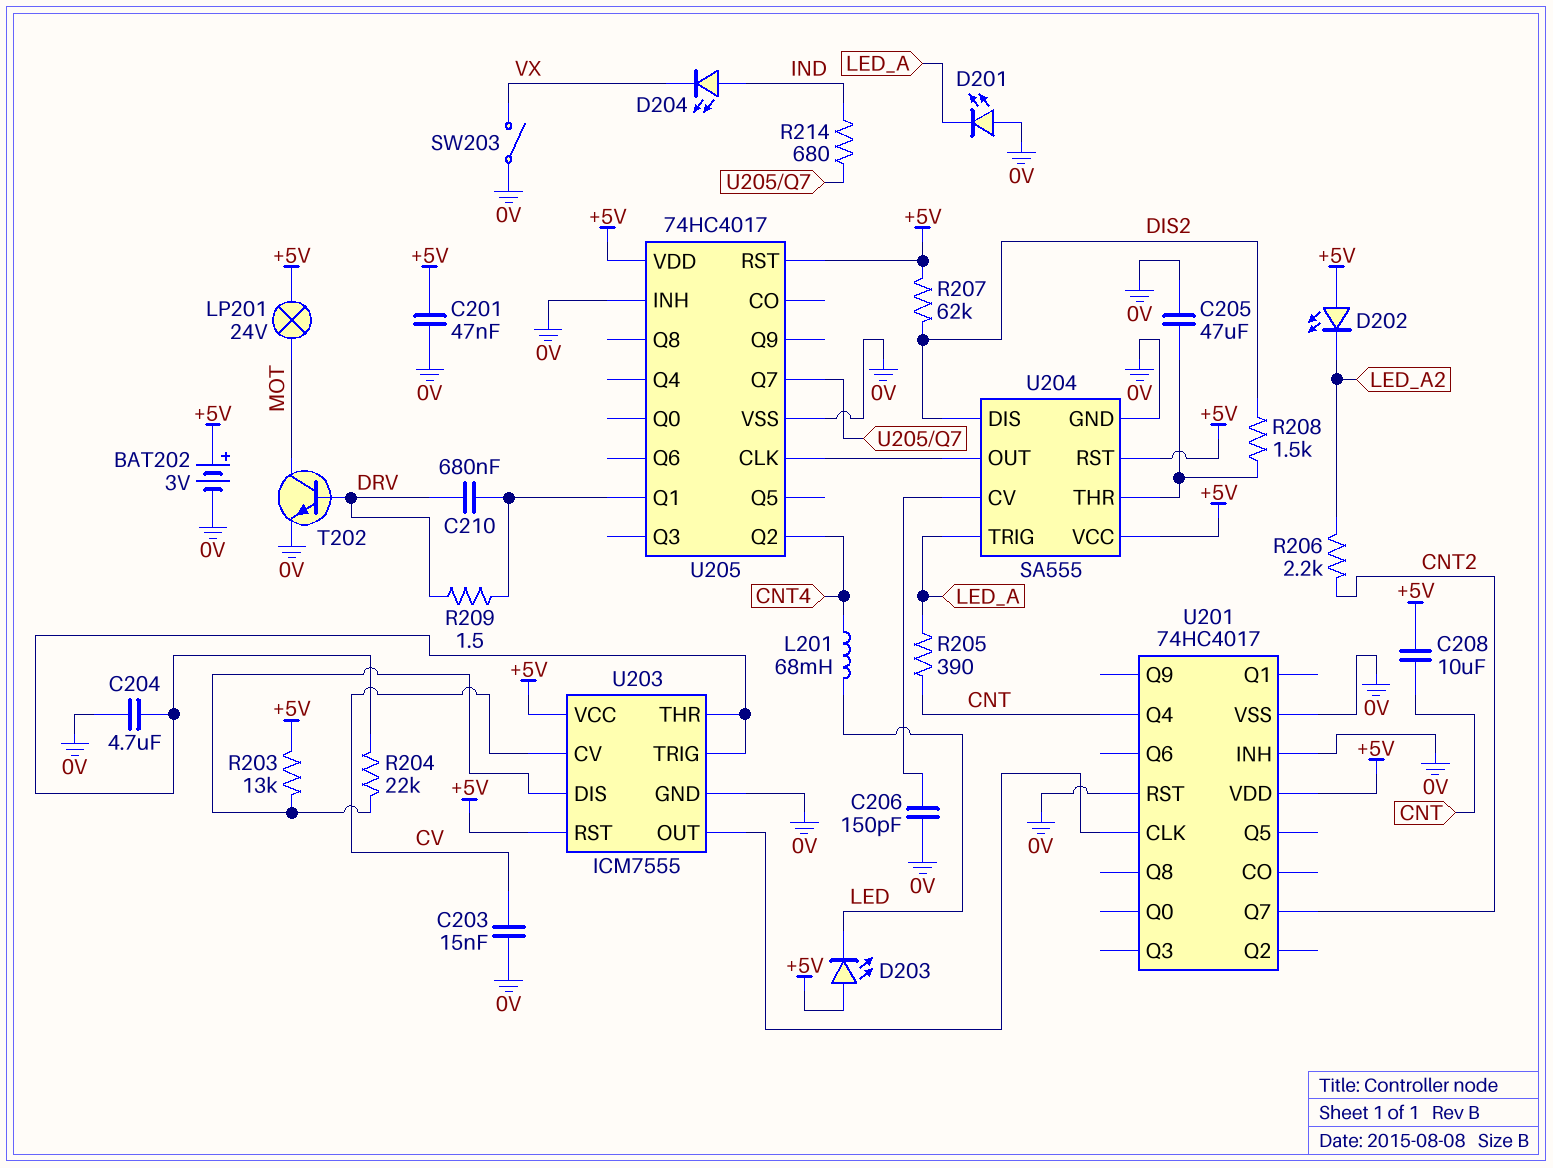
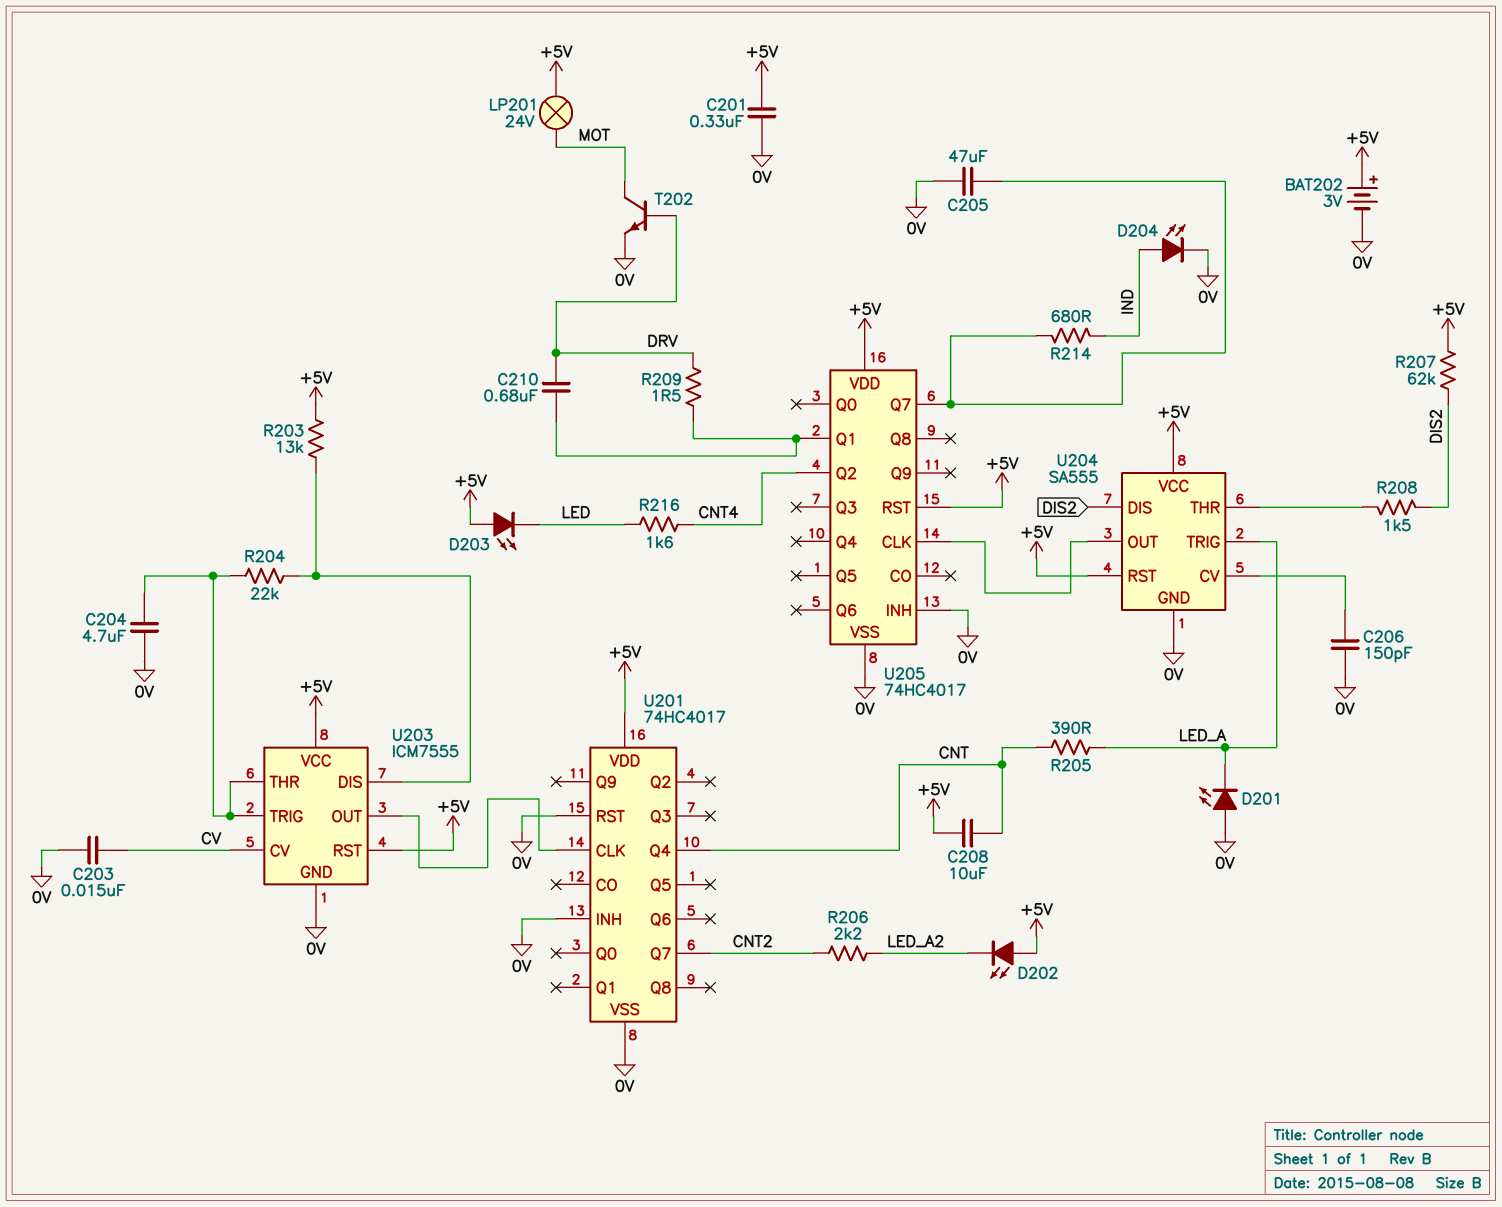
C201: 47nF (+5V, 0V) -> 330nF (+5V, 0V)
C205: 47uF (0V, U204/THR) -> 47uF (0V, U205/Q7)
D204: LED (A IND, K VX) -> LED (A IND, K 0V)
L201: 68mH (CNT4, LED) -> none
R216: none -> 1.6k (CNT4, LED)
SW203: switch (0V, VX) -> none

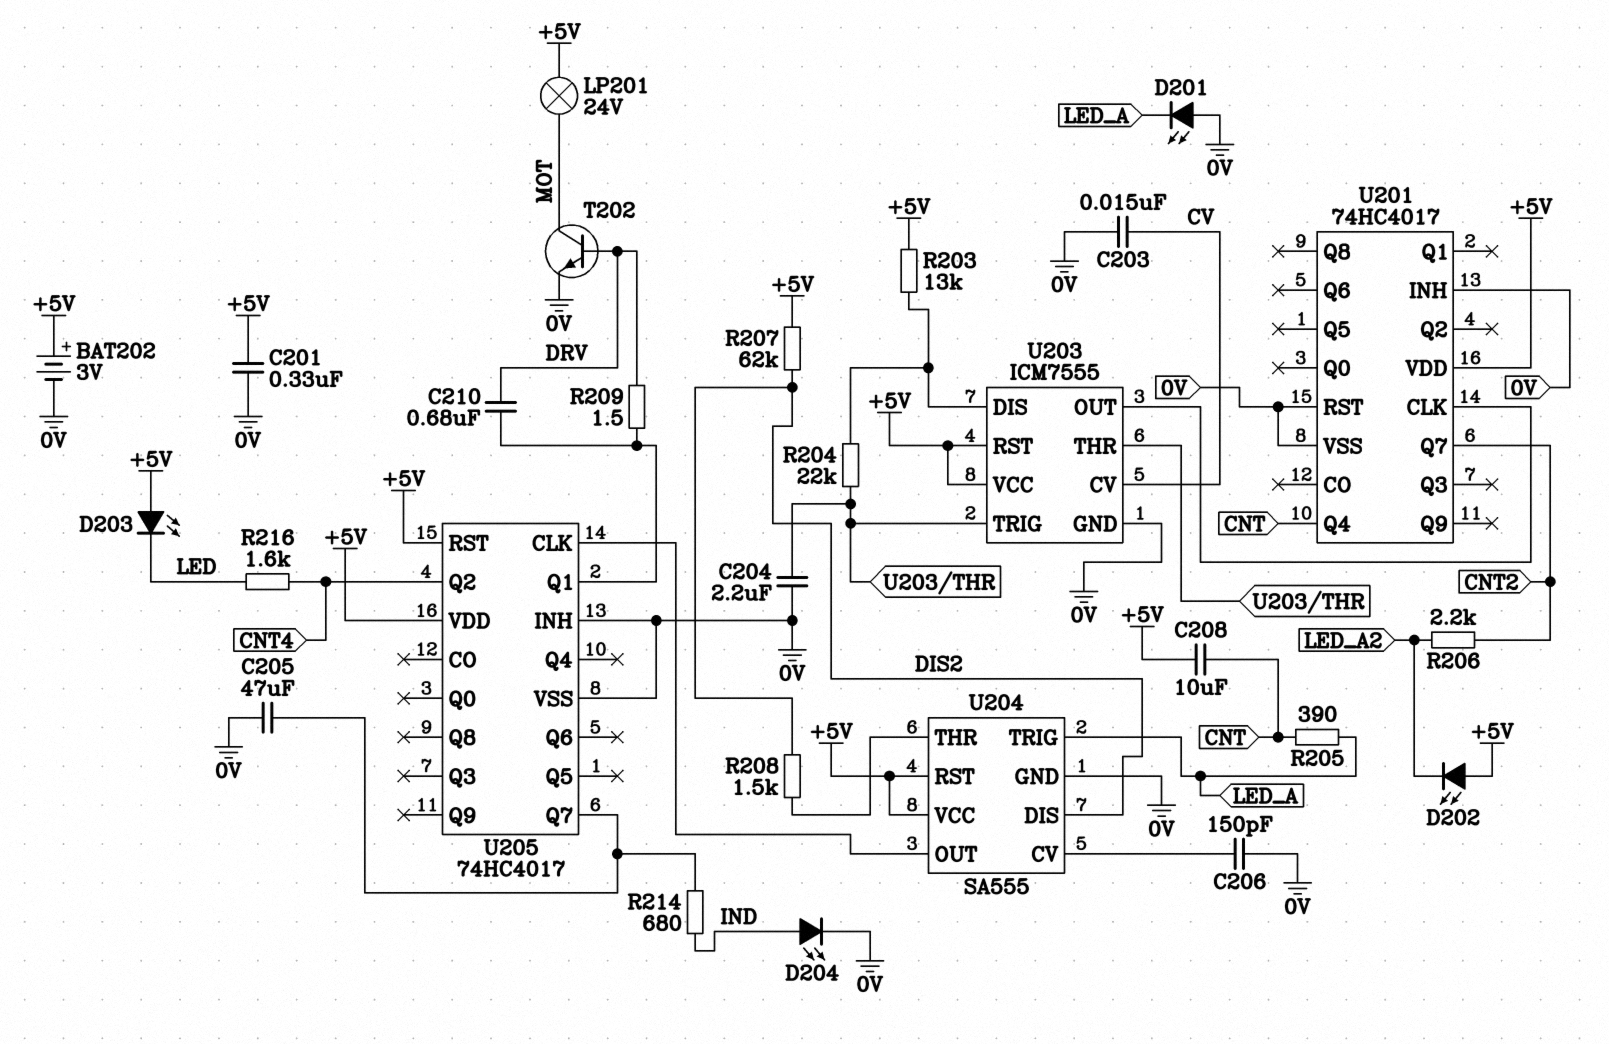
C204: 4.7uF (0V, U203/THR) -> 2.2uF (0V, U203/THR)

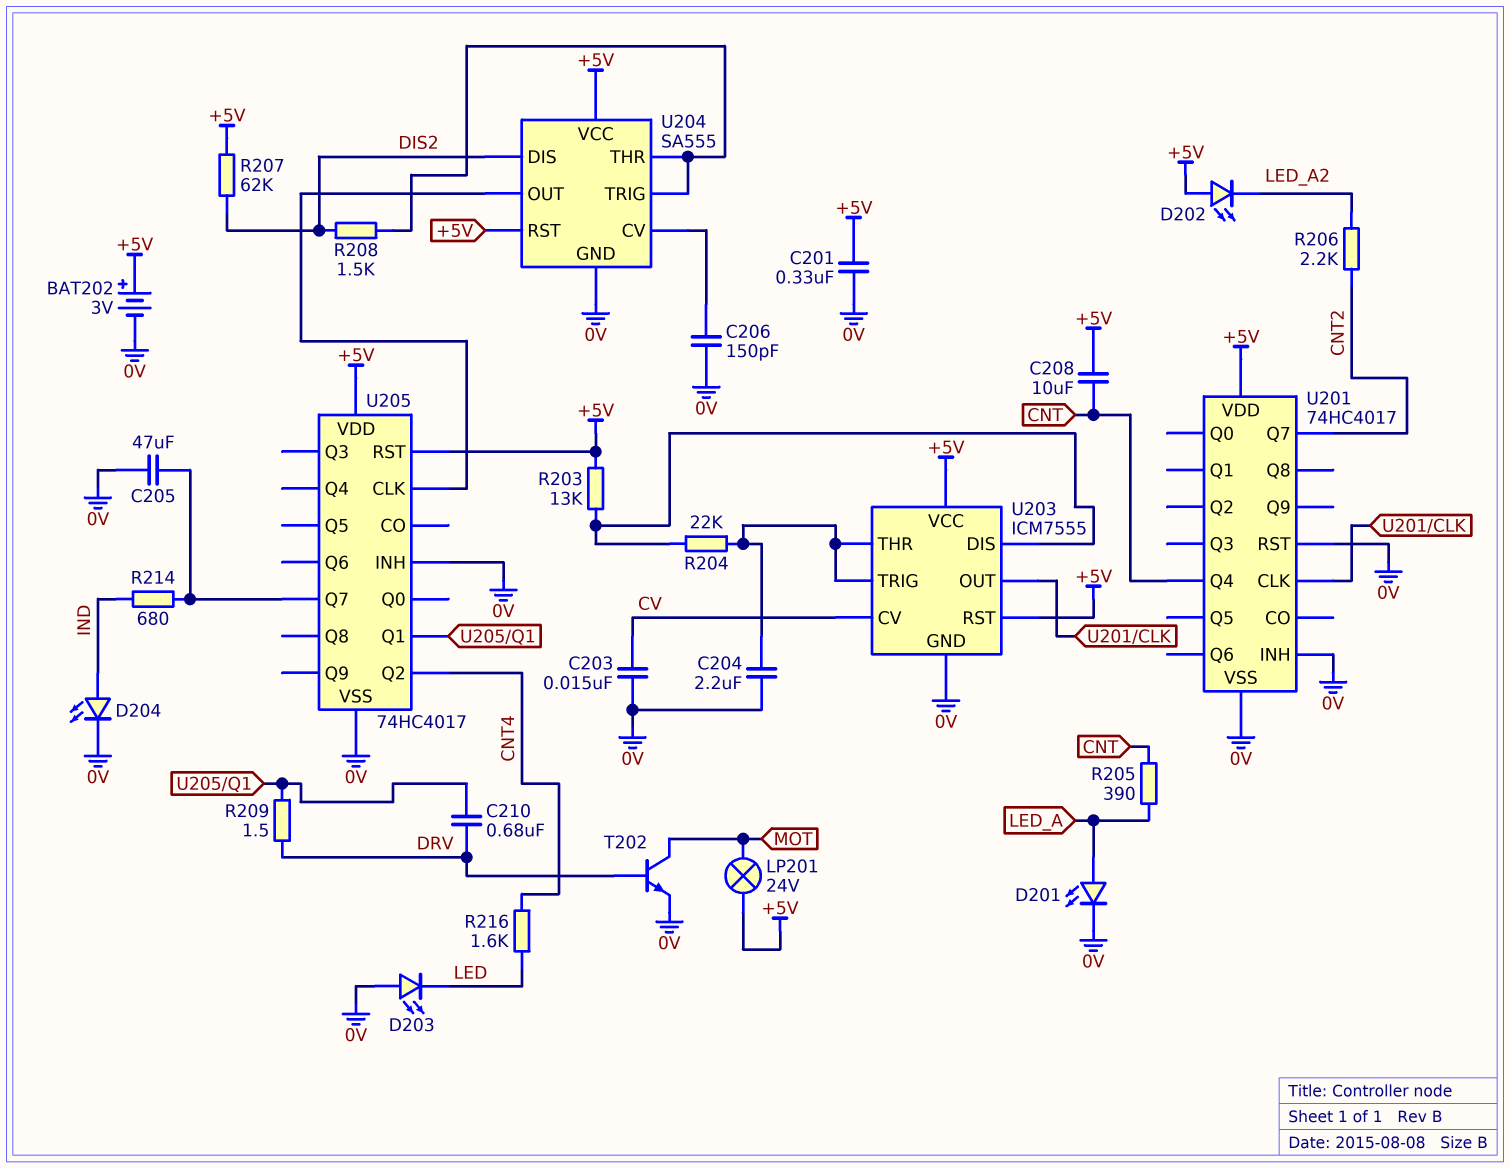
D201: LED (A 0V, K LED_A) -> LED (A LED_A, K 0V)
D203: LED (A +5V, K LED) -> LED (A 0V, K LED)
U204 pin TRIG: LED_A -> U204/THR

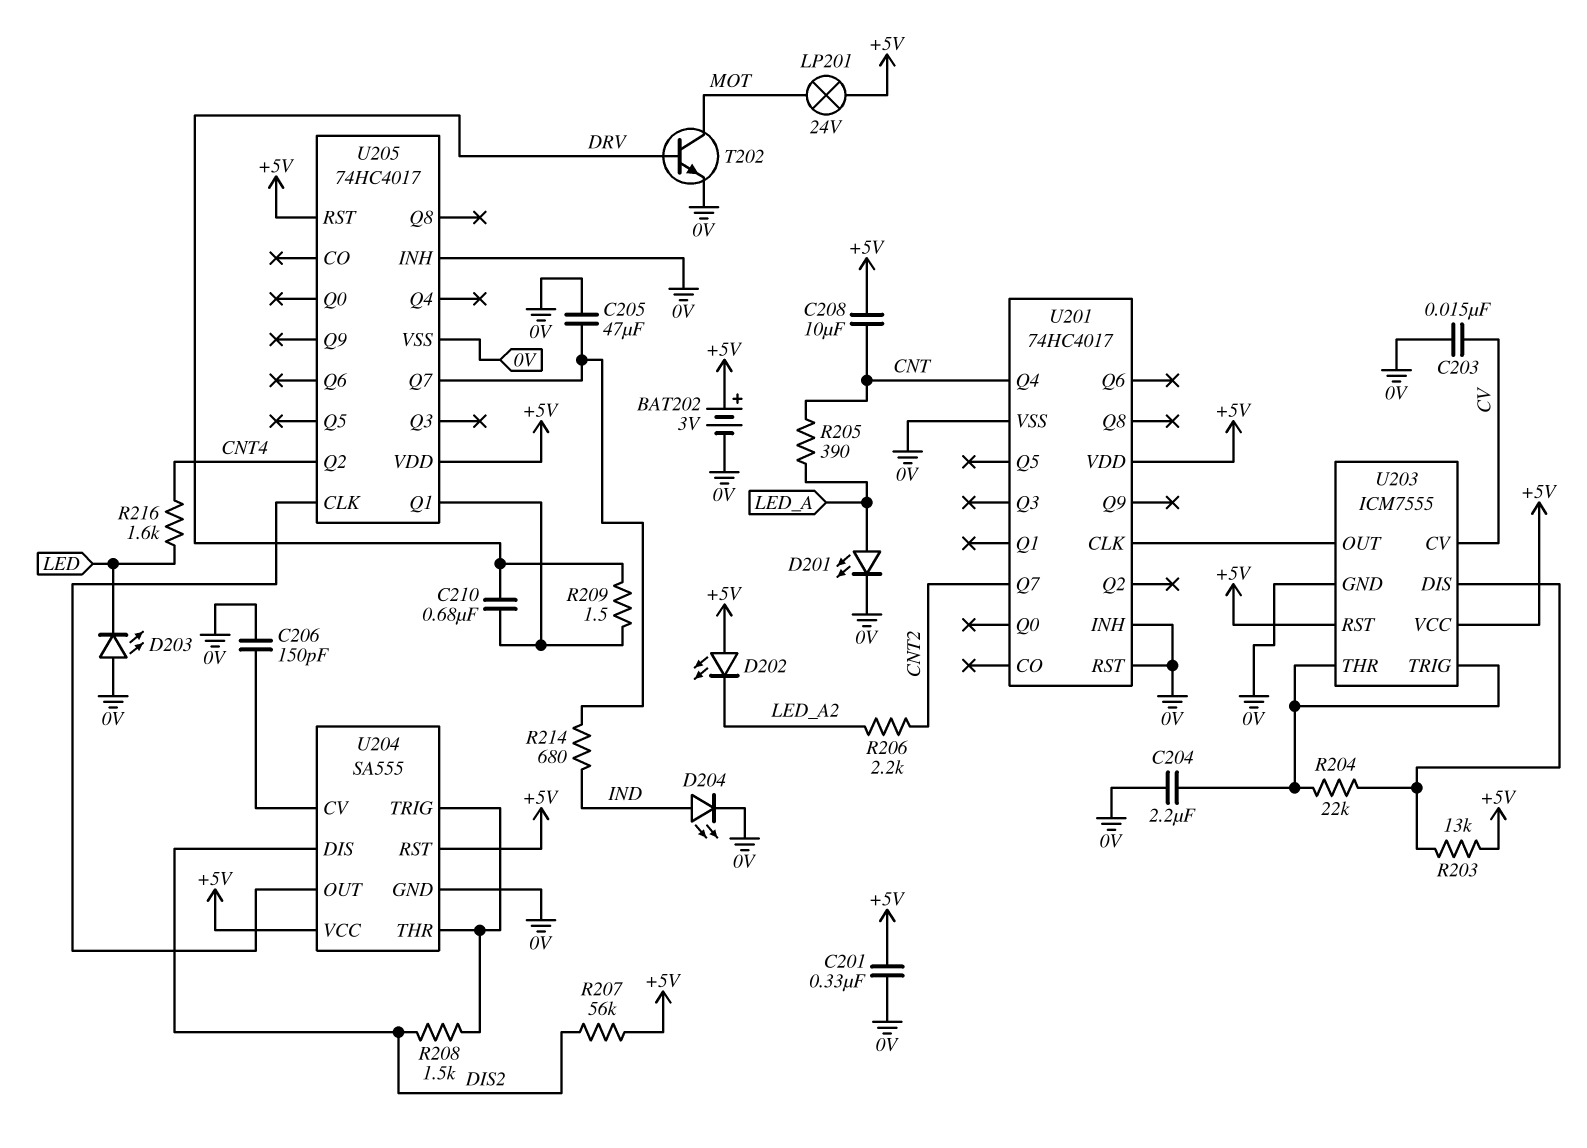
R207: 62k (+5V, DIS2) -> 56k (+5V, DIS2)

